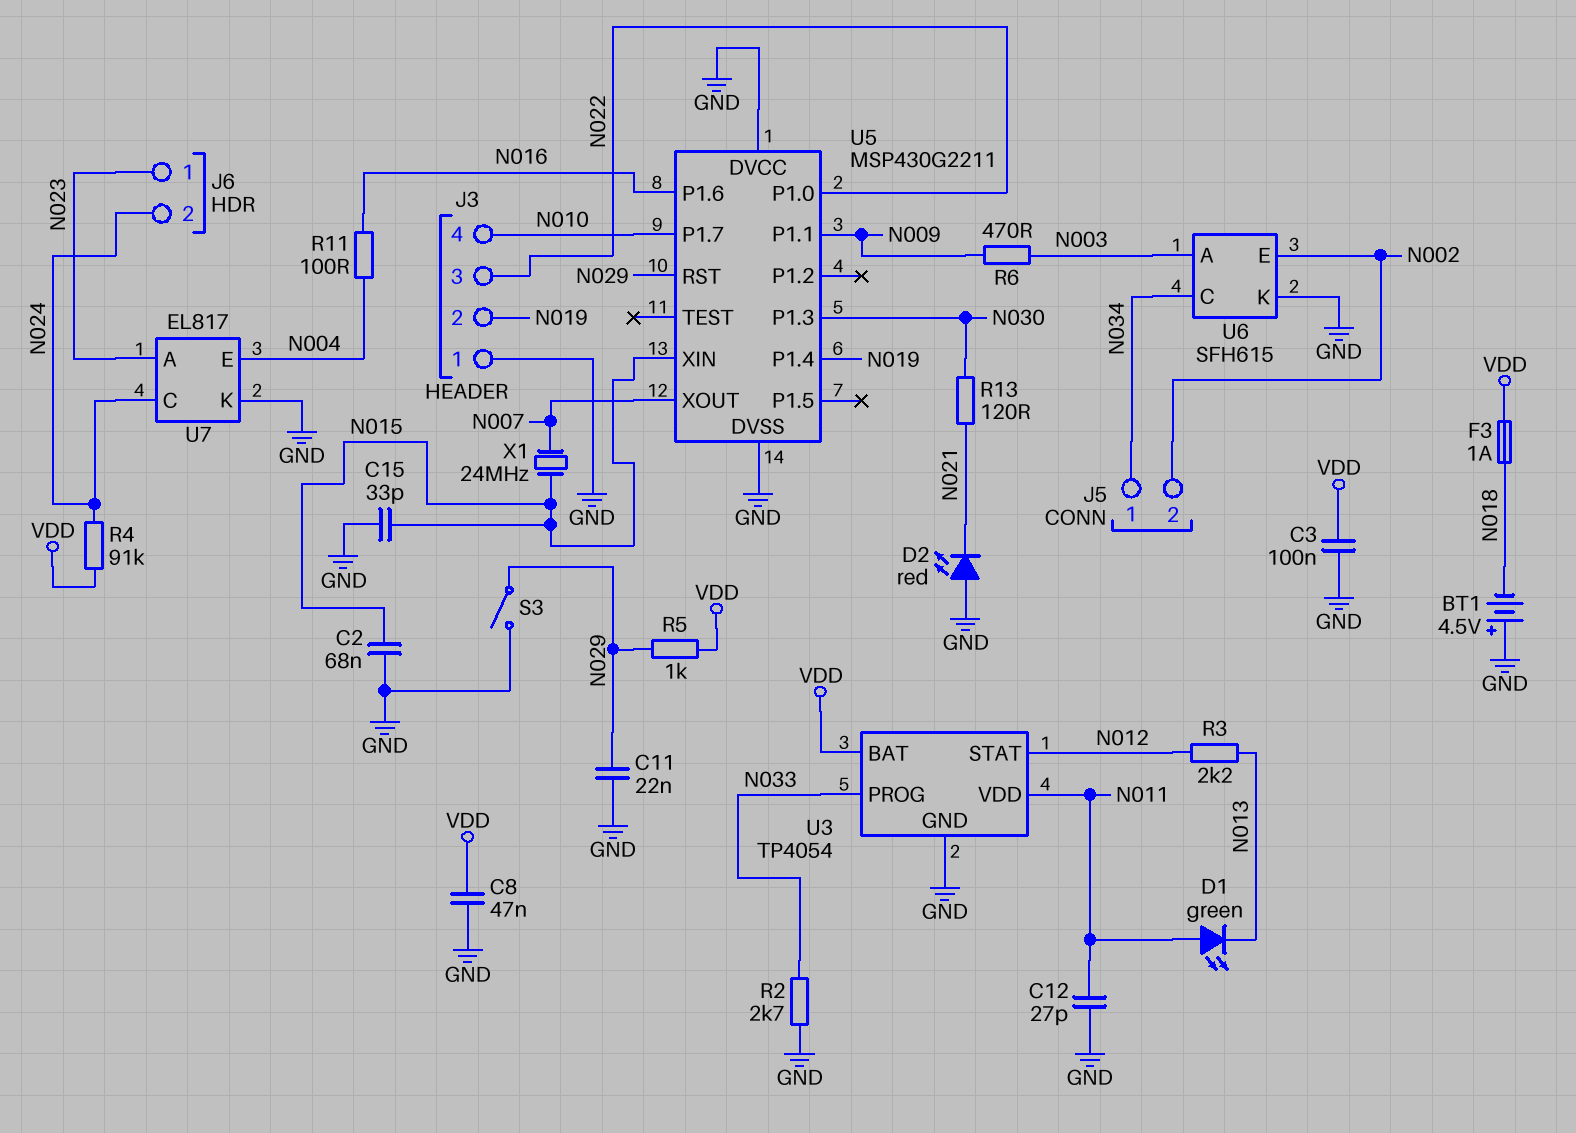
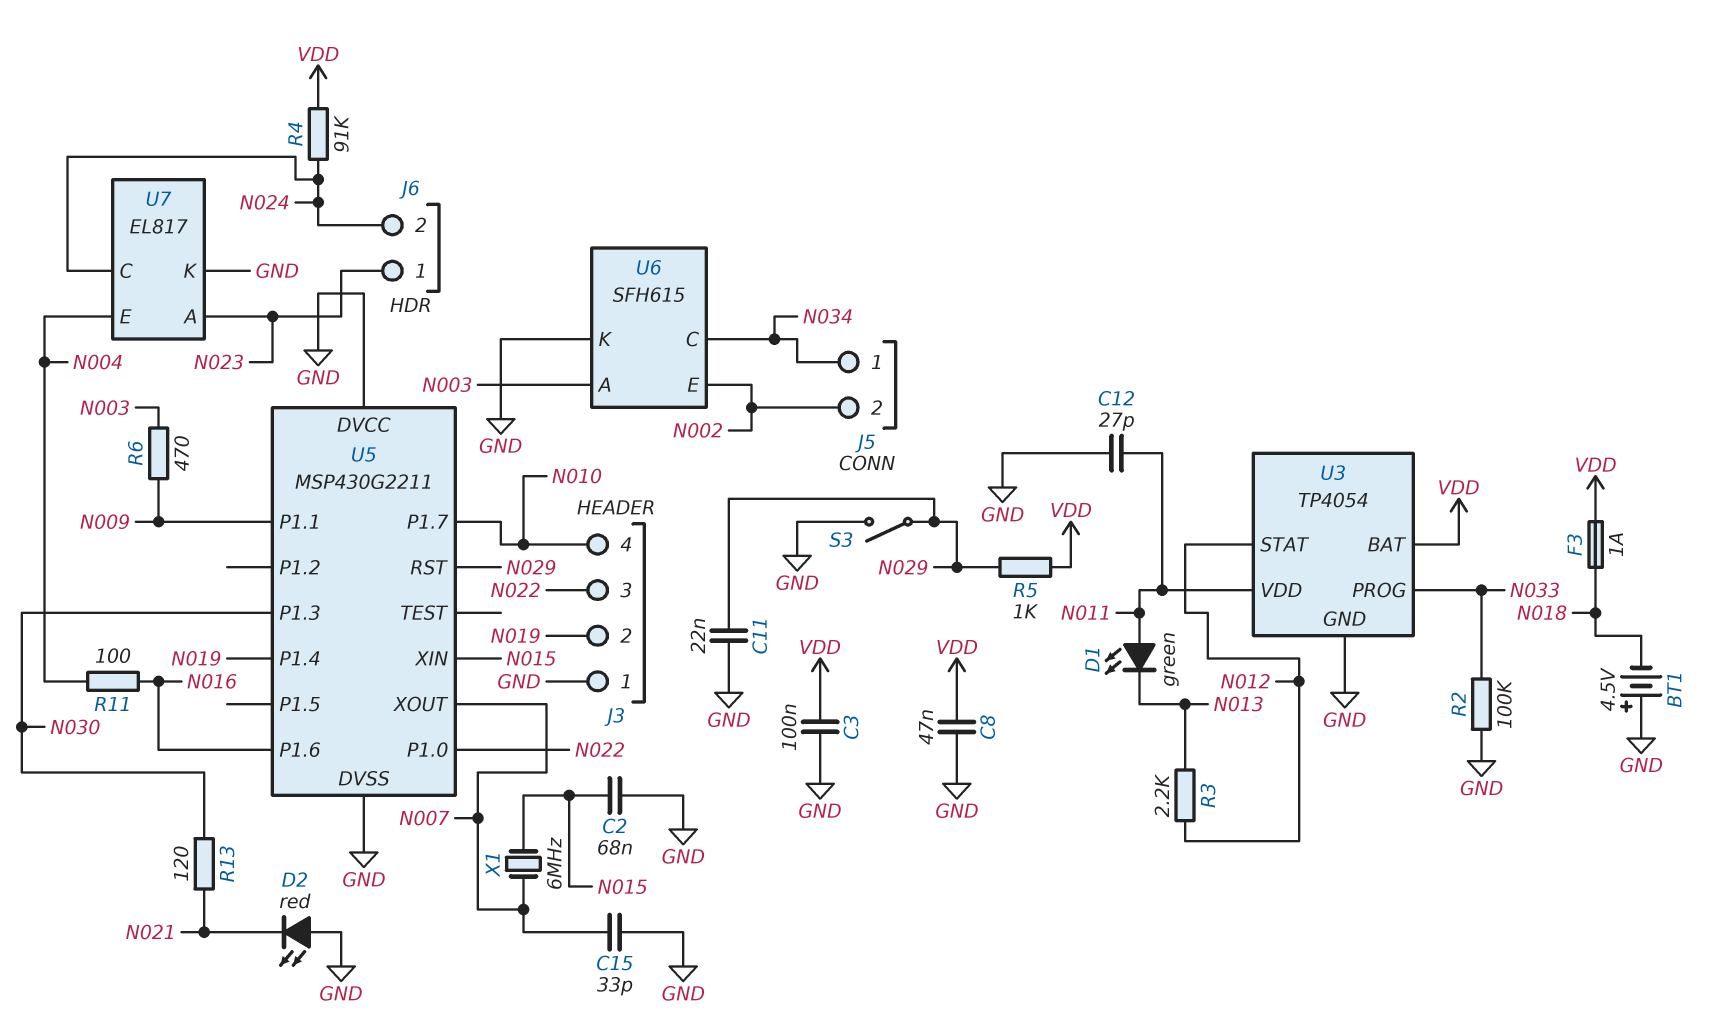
C15: 33pF (GND, N015) -> 33pF (GND, N007)
R2: 2.7k (GND, N033) -> 100k (GND, N033)
X1: 24MHz (N007, N015) -> 6MHz (N007, N015)

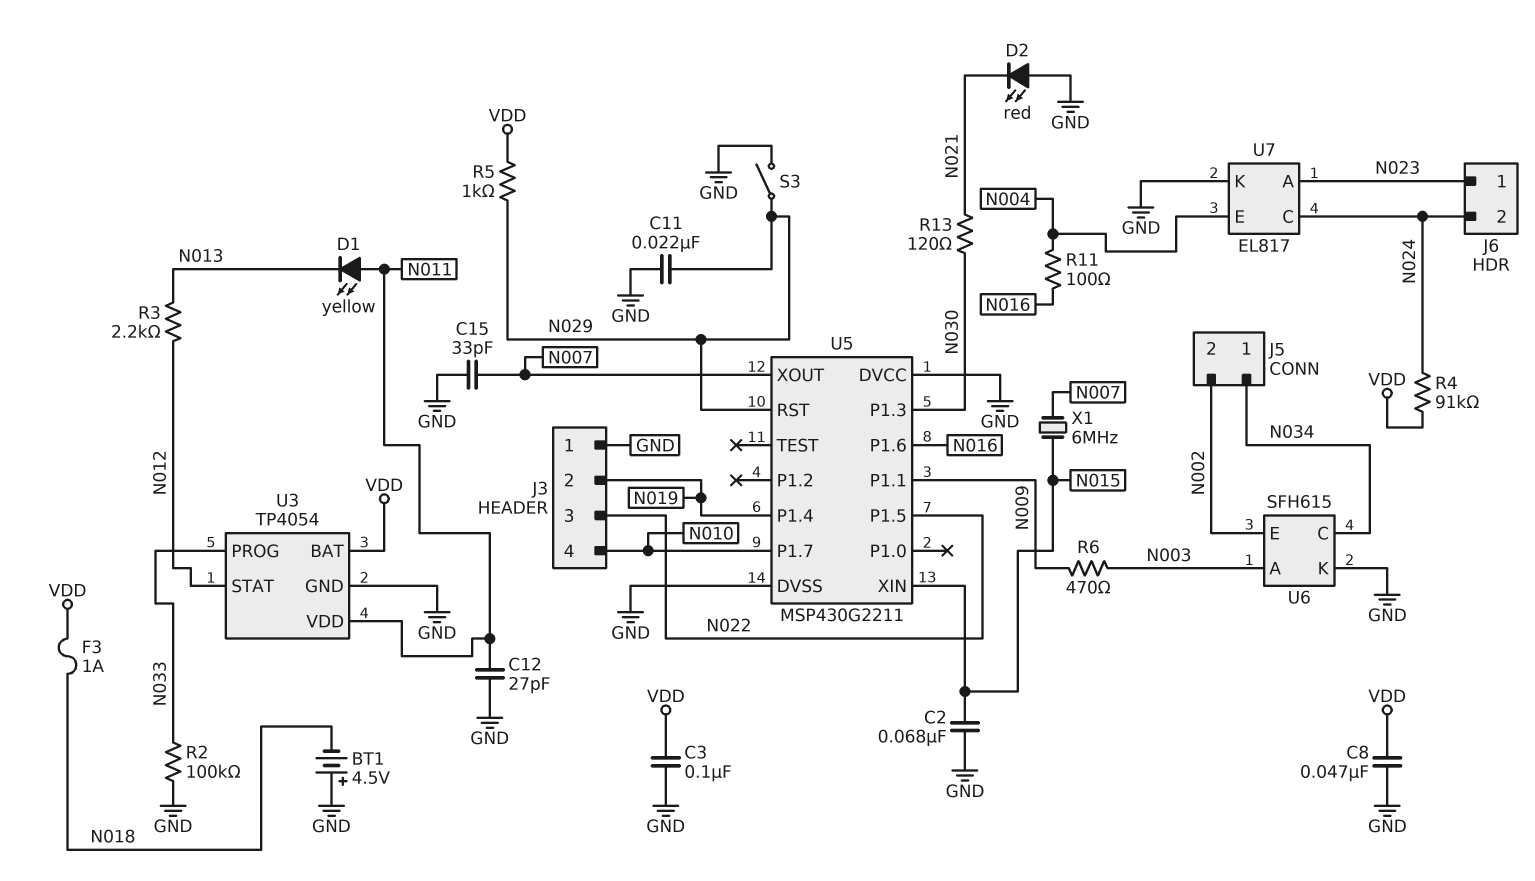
D1: LED green (A N011, K N013) -> LED yellow (A N011, K N013)
U5 pin P1.0: N022 -> none
U5 pin P1.5: none -> N022

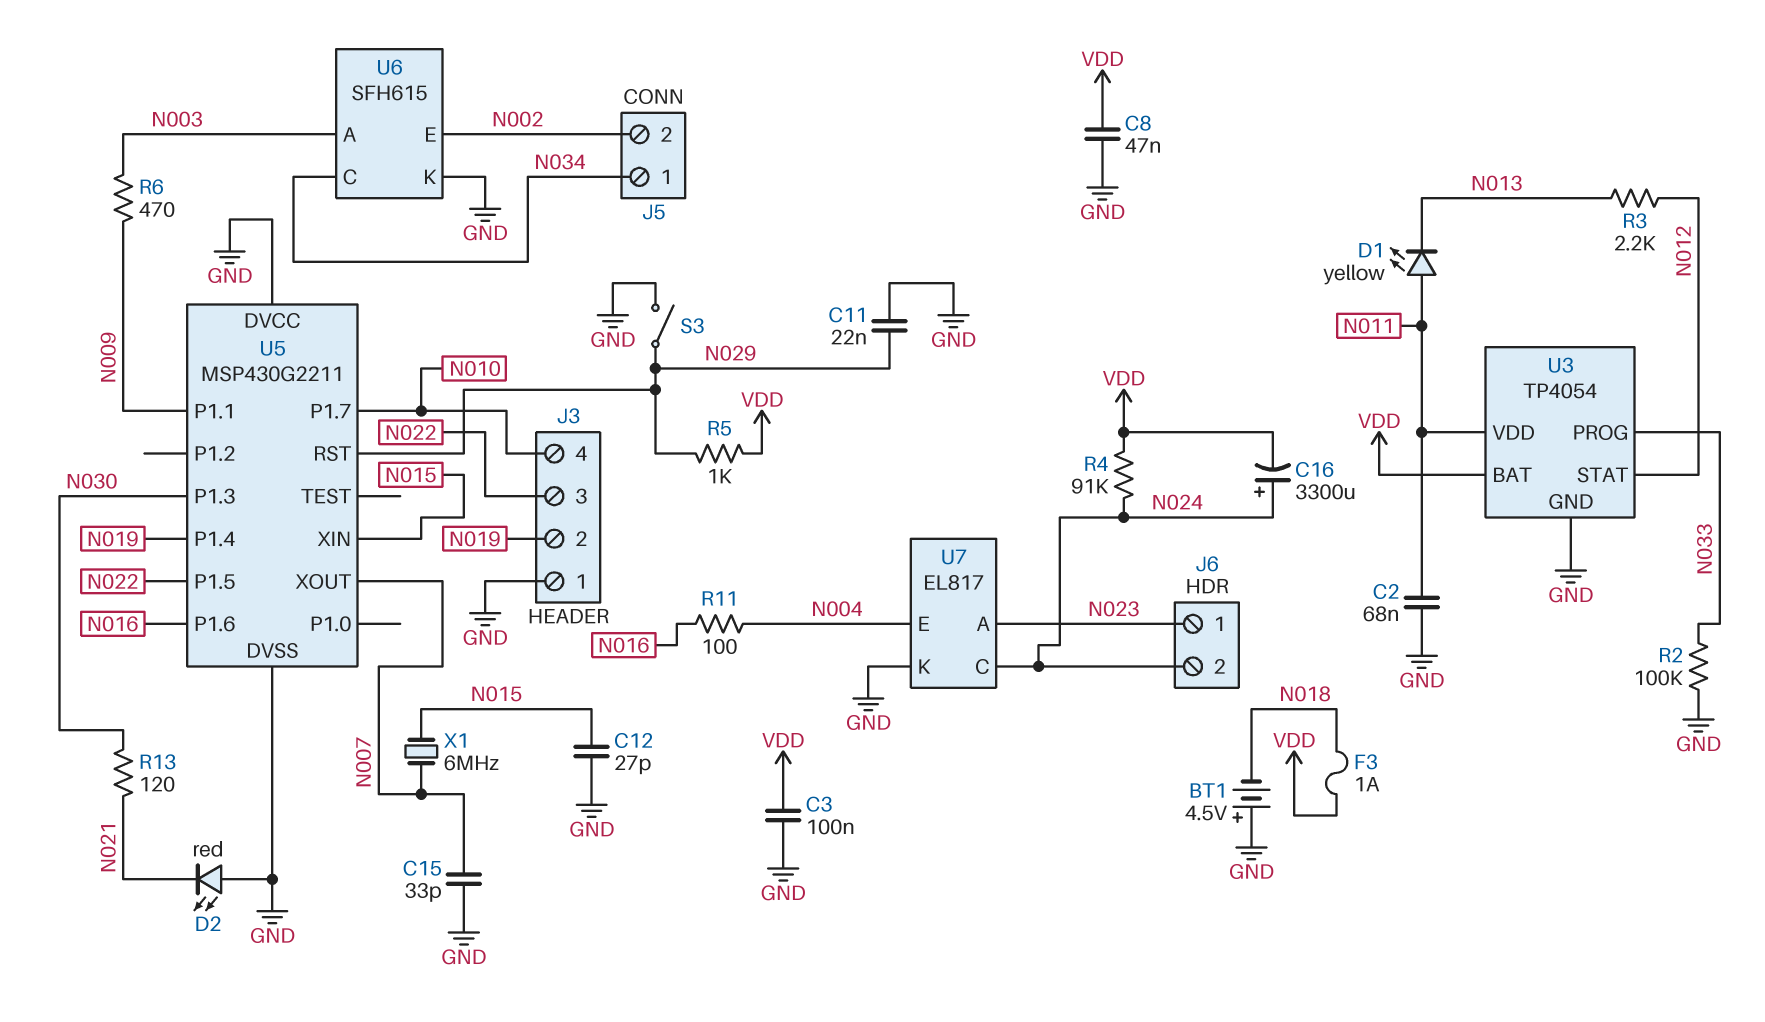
C2: 68nF (GND, N015) -> 68nF (GND, N011)
C12: 27pF (GND, N011) -> 27pF (GND, N015)
C16: none -> 3300uF (plus N024, minus VDD)

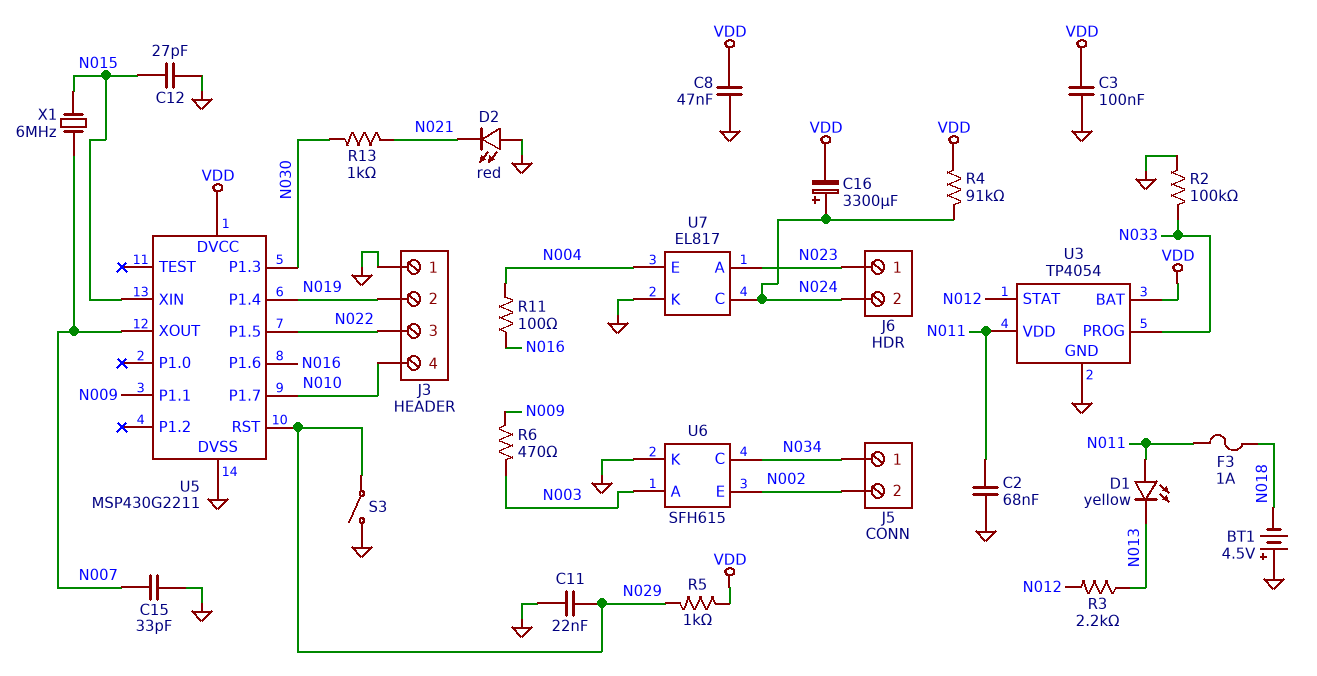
F3: 1A (N018, VDD) -> 1A (N011, N018)
R13: 120 (N021, N030) -> 1k (N021, N030)
U5 pin DVCC: GND -> VDD

